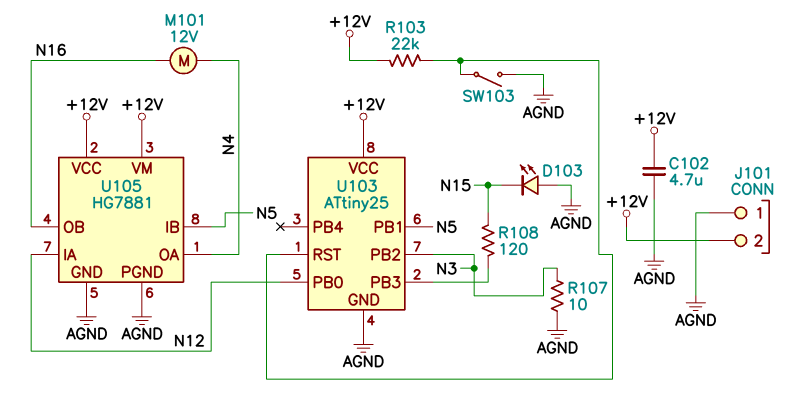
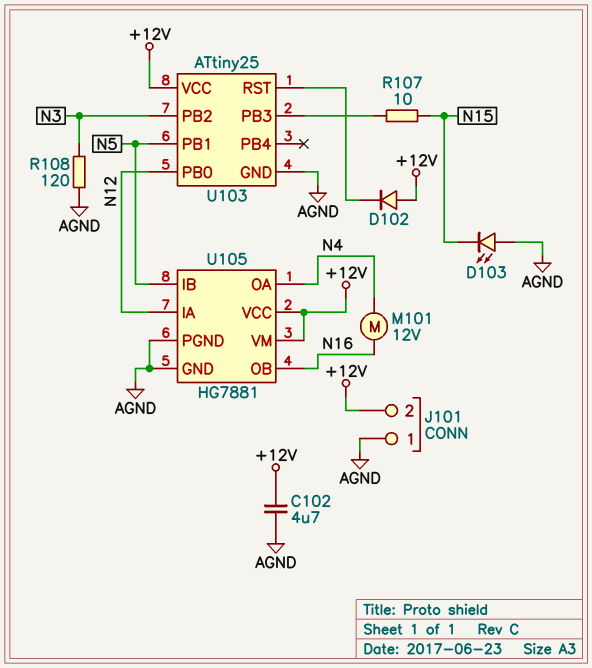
D102: none -> diode (A +12V, K U103/RST)
R103: 22k (+12V, U103/RST) -> none
R107: 10 (AGND, N3) -> 10 (N15, U103/PB3)
R108: 120 (N15, U103/PB3) -> 120 (AGND, N3)
SW103: switch (AGND, U103/RST) -> none

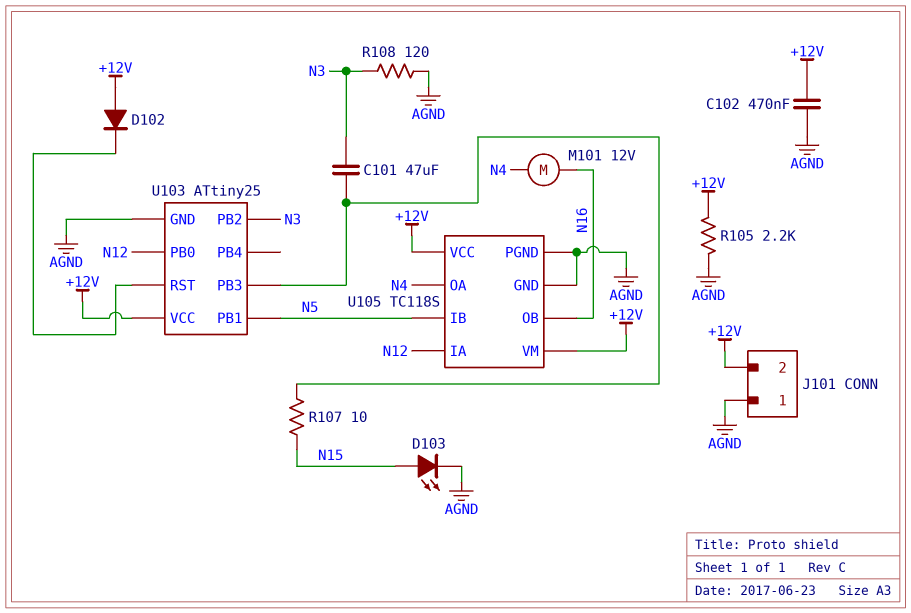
C101: none -> 47uF (N3, U103/PB3)
C102: 4.7uF (+12V, AGND) -> 470nF (+12V, AGND)
D103: LED (A AGND, K N15) -> LED (A N15, K AGND)
R105: none -> 2.2k (+12V, AGND)
U105: HG7881 -> TC118S

